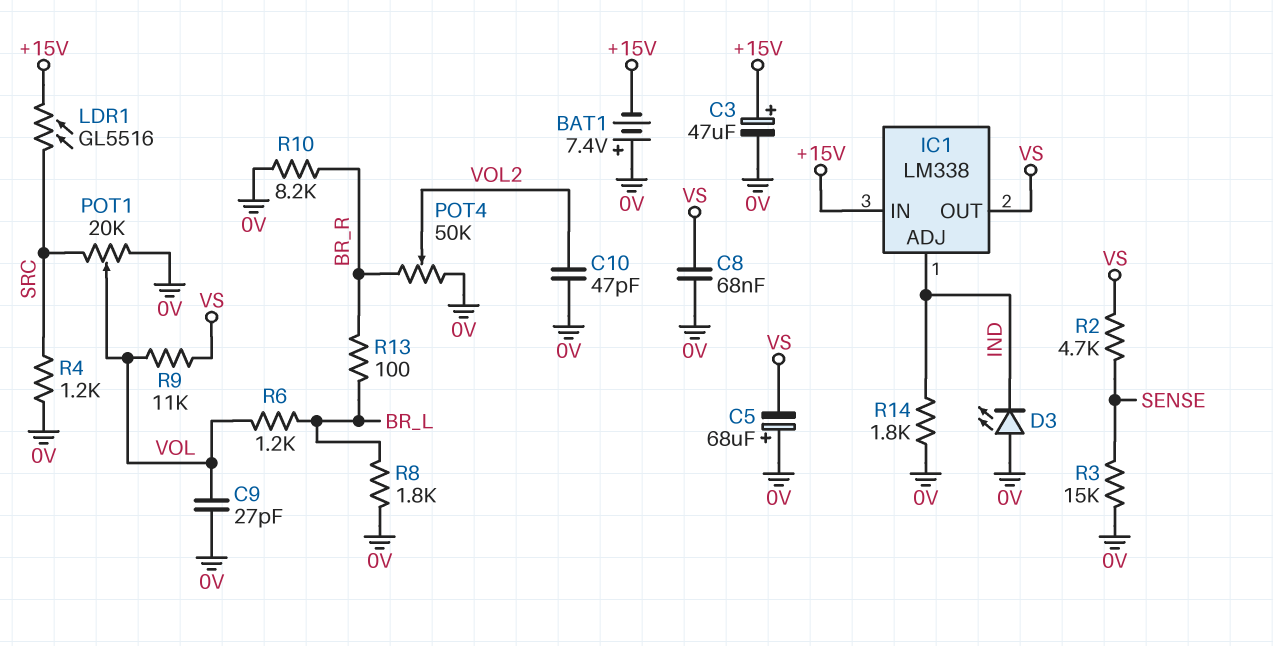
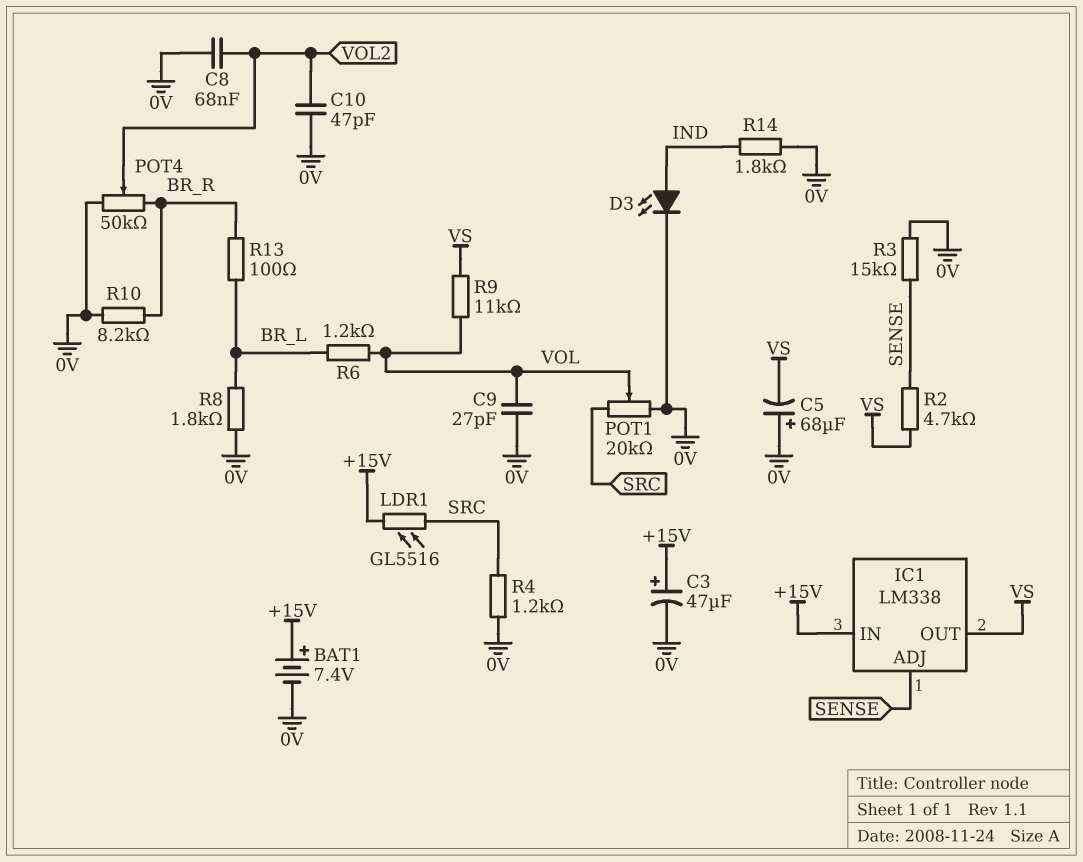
BAT1: 7.4V (plus 0V, minus +15V) -> 7.4V (plus +15V, minus 0V)
C8: 68nF (0V, VS) -> 68nF (0V, VOL2)
D3: LED (A 0V, K IND) -> LED (A IND, K 0V)
IC1 pin ADJ: IND -> SENSE

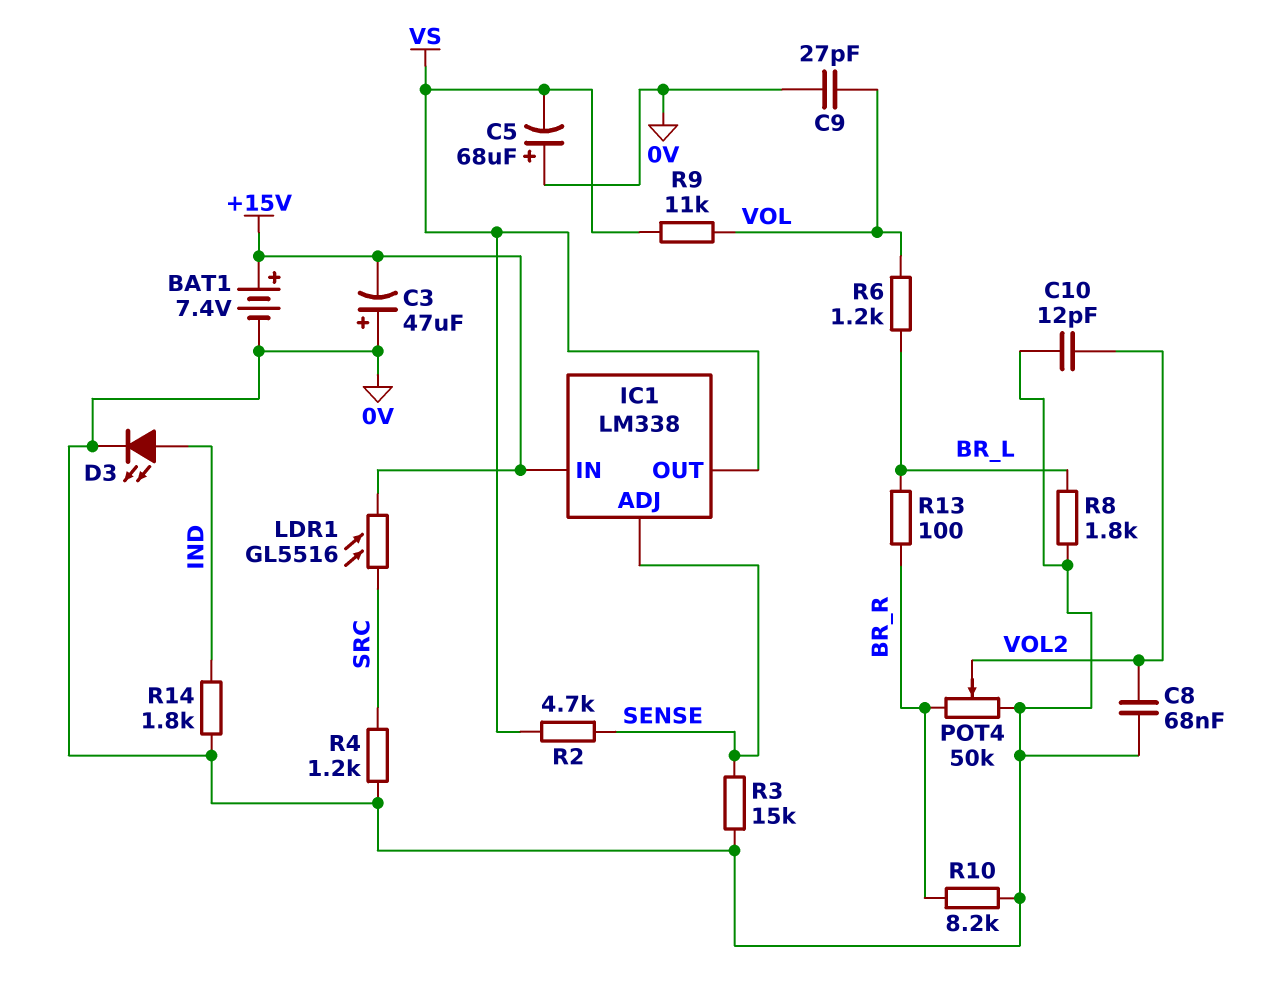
C3: 47uF (plus +15V, minus 0V) -> 47uF (plus 0V, minus +15V)
C10: 47pF (0V, VOL2) -> 12pF (0V, VOL2)
POT1: 20k (0V, SRC, wiper VOL) -> none

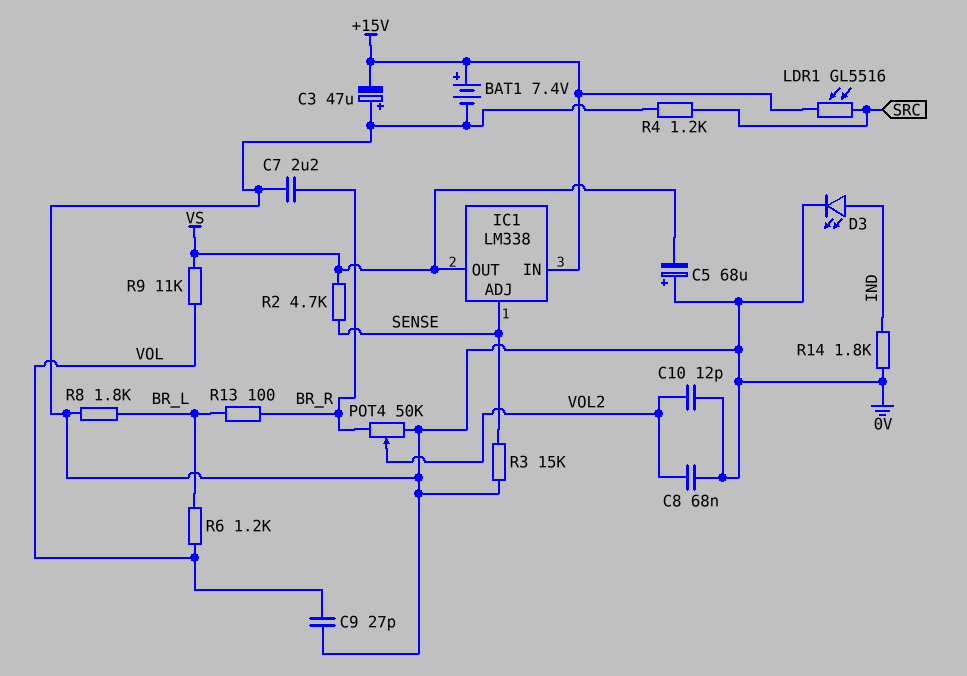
C7: none -> 2.2uF (0V, BR_R)
R10: 8.2k (0V, BR_R) -> none

